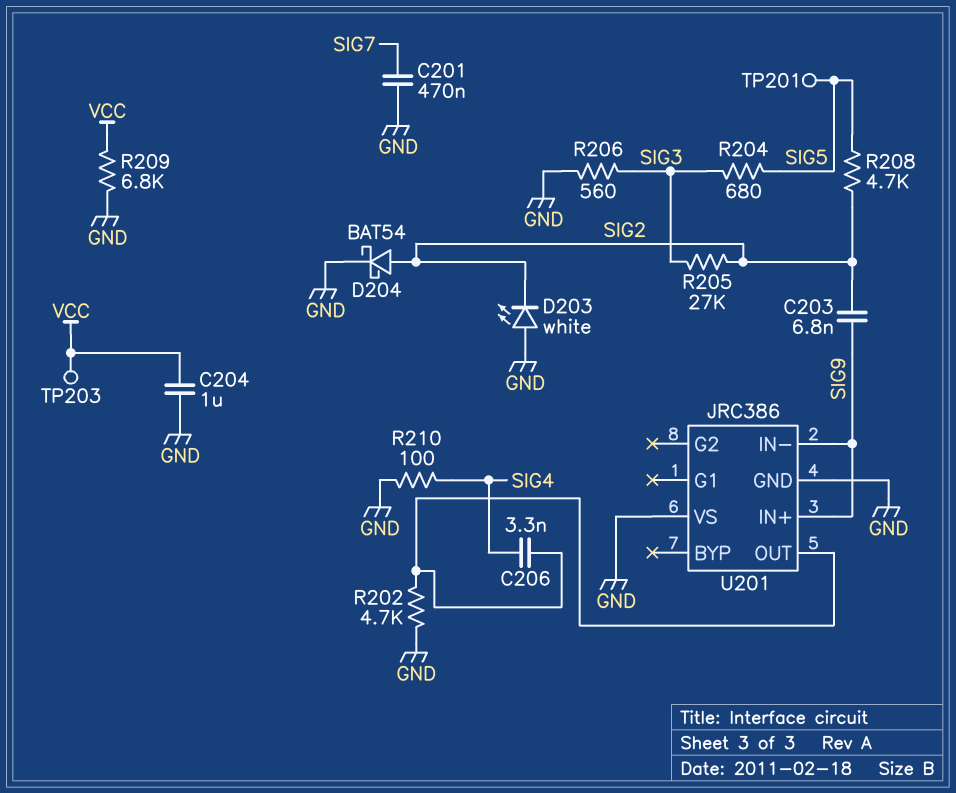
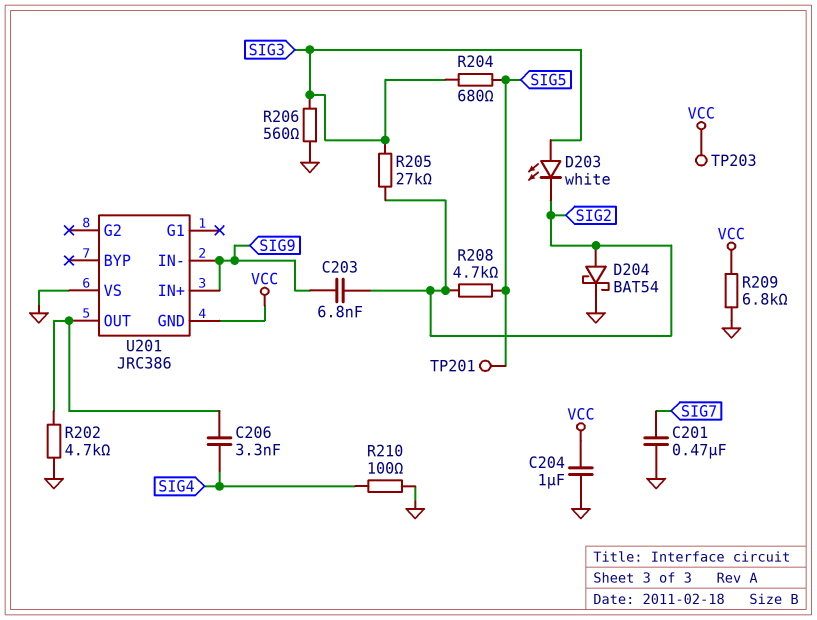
D203: LED white (A GND, K SIG2) -> LED white (A SIG3, K SIG2)
U201 pin GND: GND -> VCC

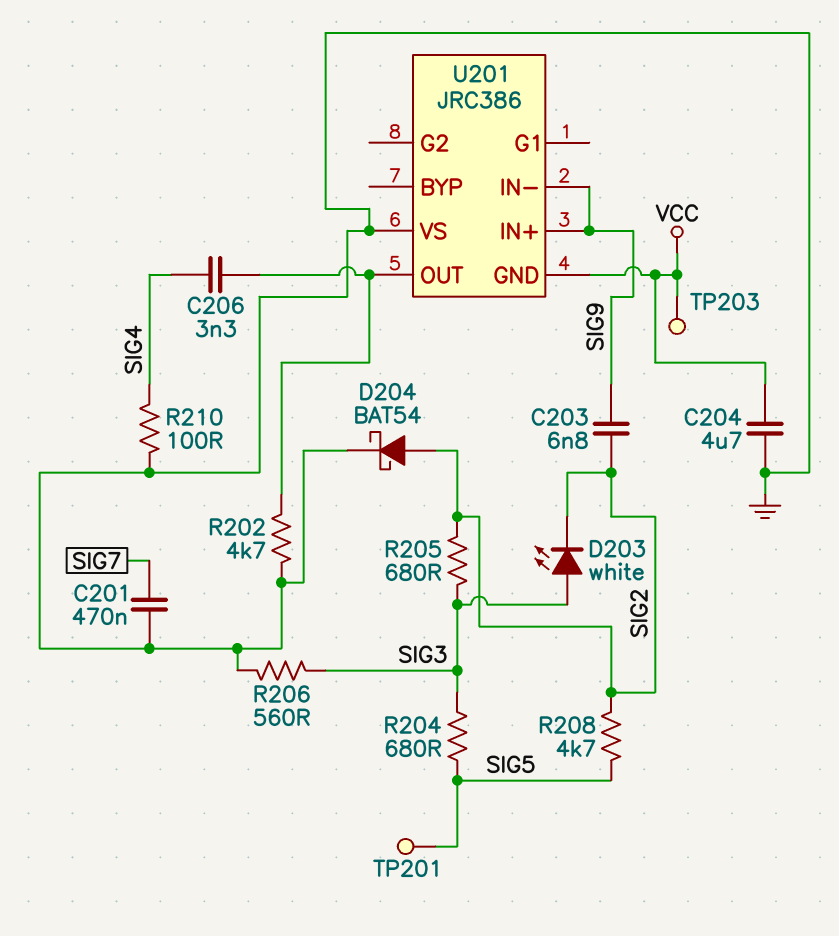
C204: 1uF (GND, VCC) -> 4.7uF (GND, VCC)
R205: 27k (SIG2, SIG3) -> 680 (SIG2, SIG3)
R209: 6.8k (GND, VCC) -> none

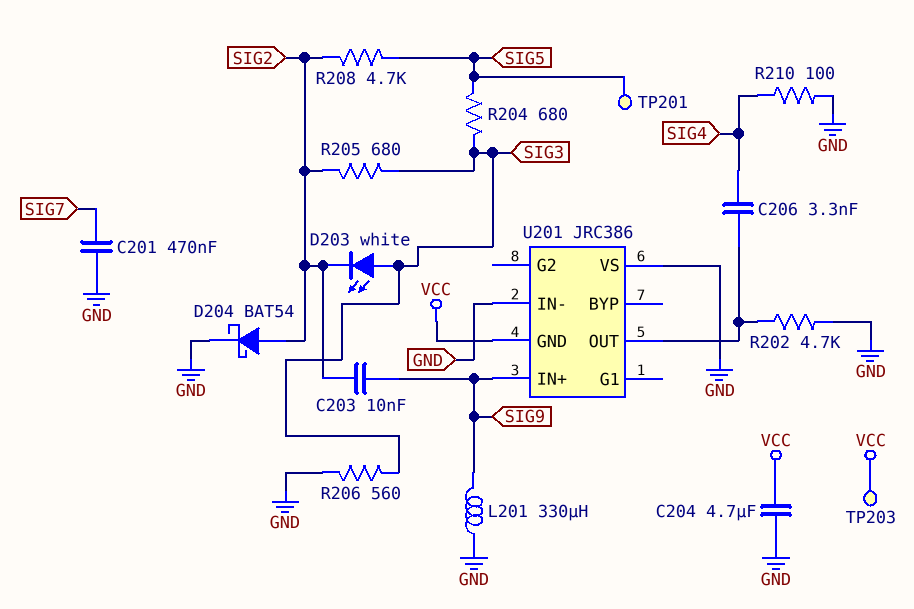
C203: 6.8nF (SIG2, SIG9) -> 10nF (SIG2, SIG9)
L201: none -> 330uH (GND, SIG9)
U201 pin IN-: SIG9 -> GND

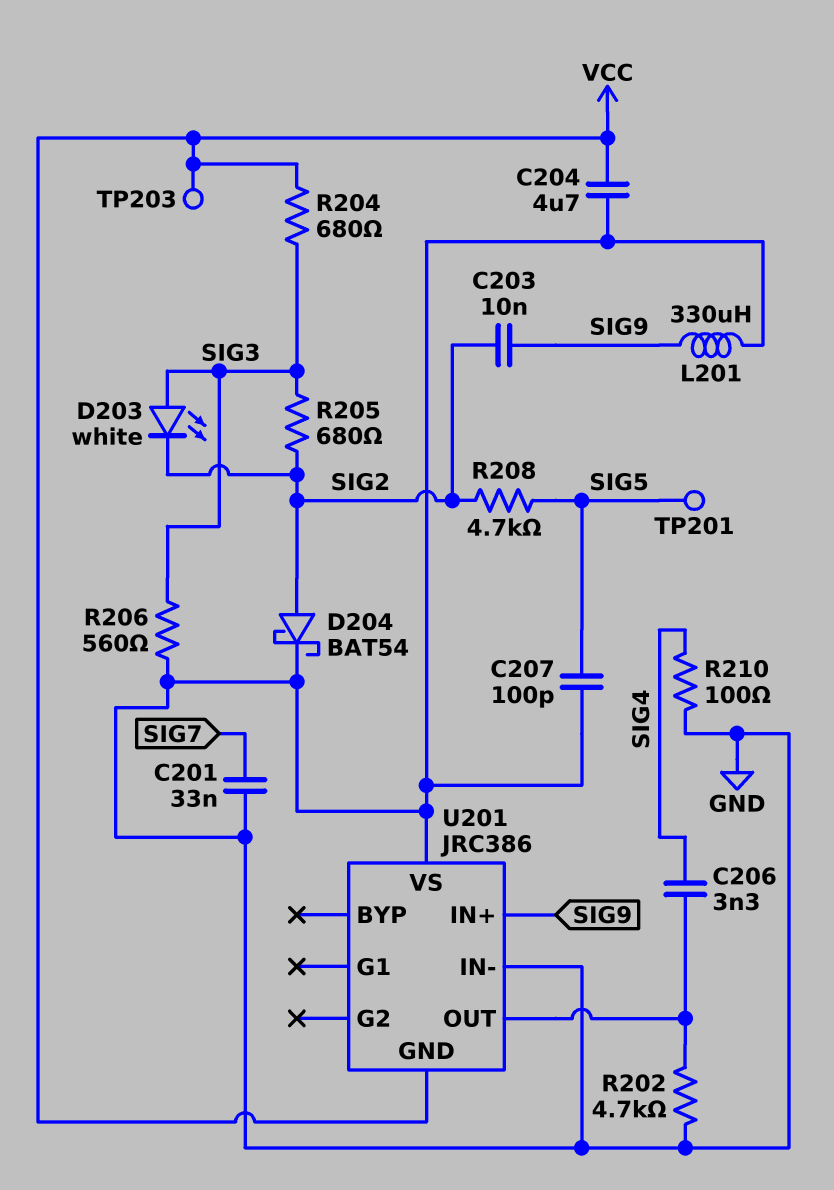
C201: 470nF (GND, SIG7) -> 33nF (GND, SIG7)
C207: none -> 100pF (GND, SIG5)
R204: 680 (SIG3, SIG5) -> 680 (SIG3, VCC)

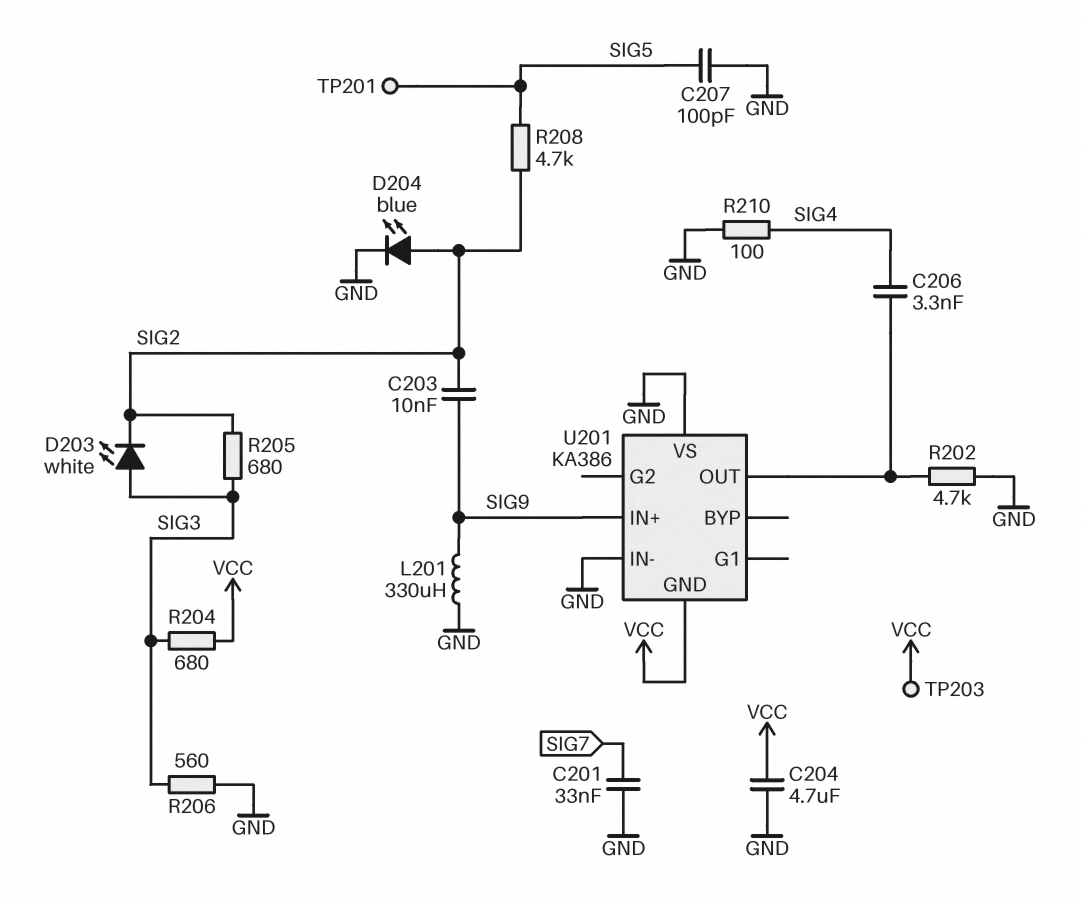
D204: schottky BAT54 (A SIG2, K GND) -> LED blue (A SIG2, K GND)
U201: JRC386 -> KA386

